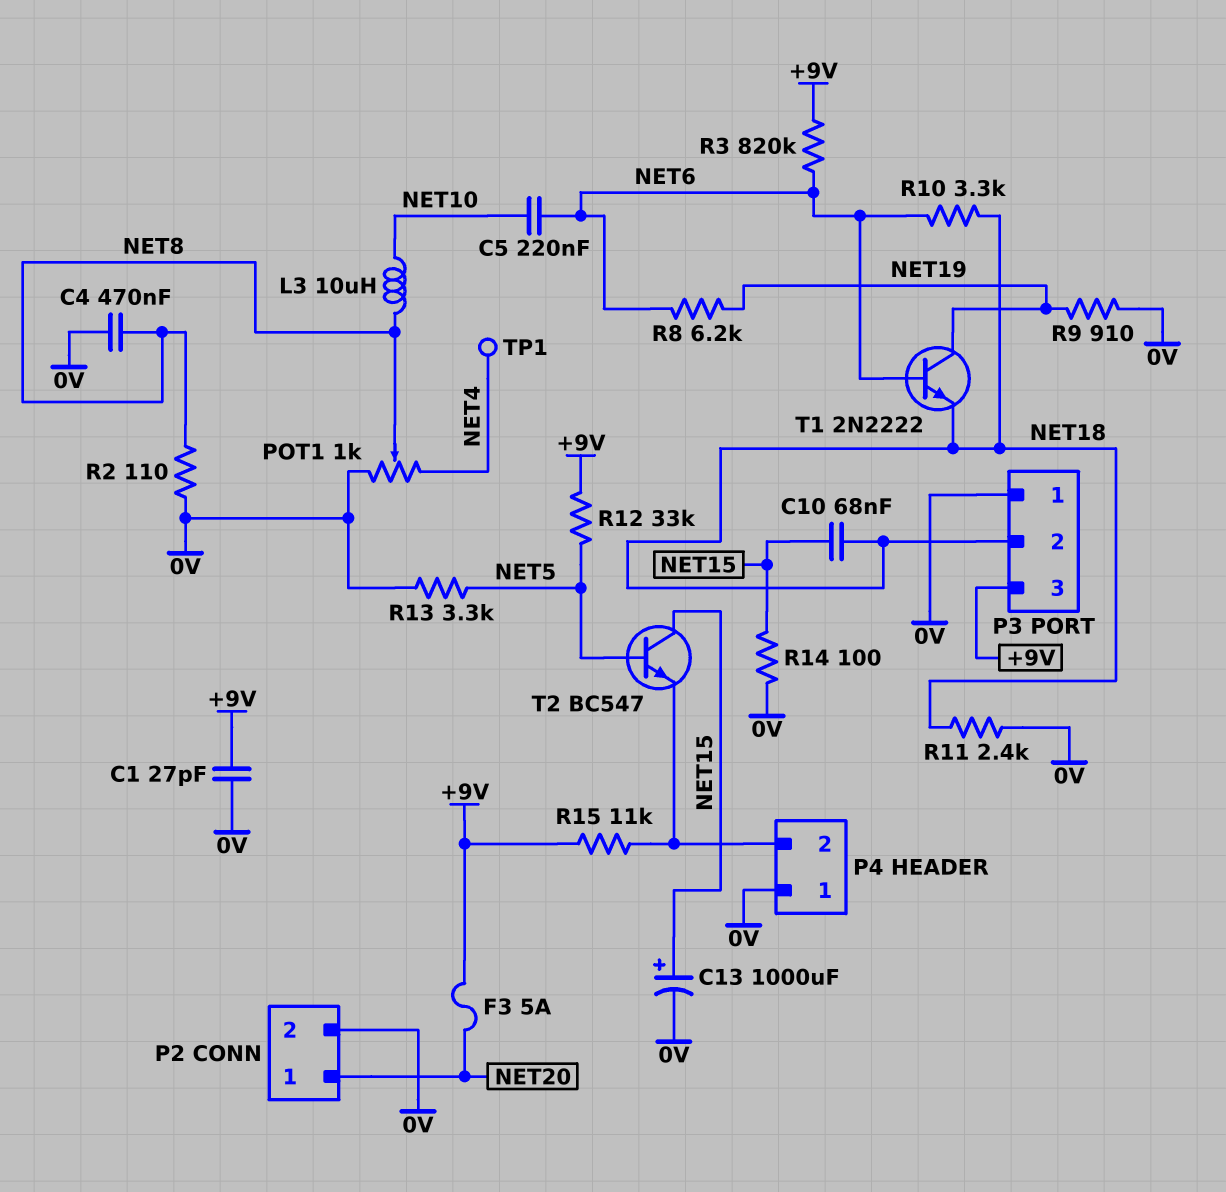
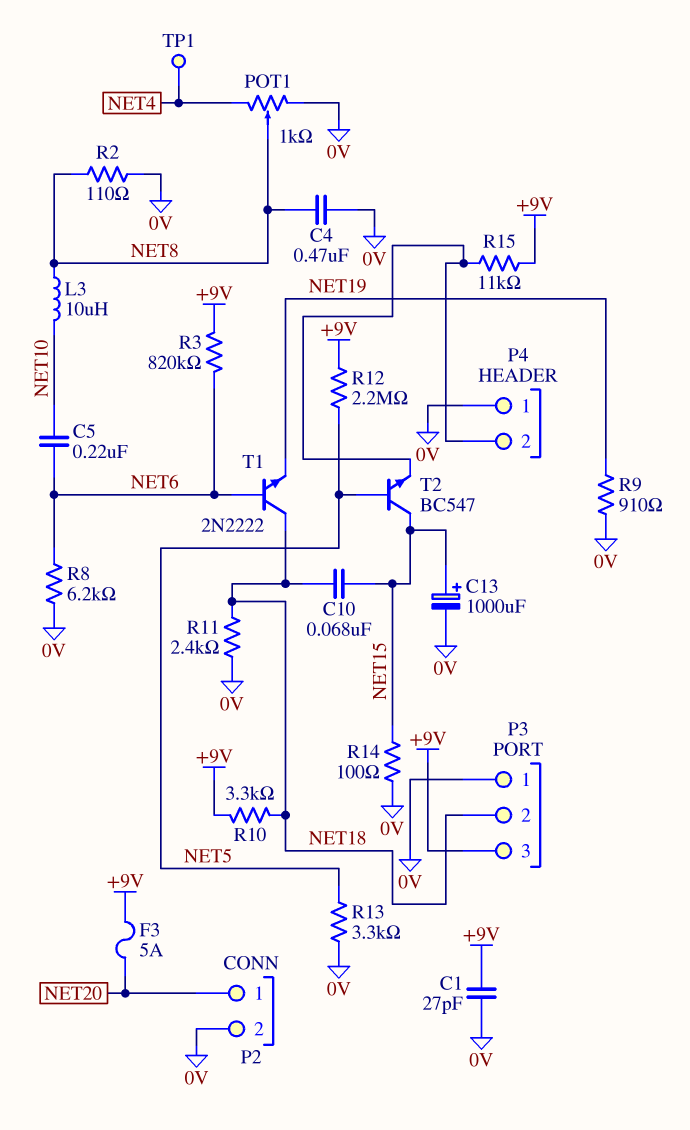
R8: 6.2k (NET6, NET19) -> 6.2k (0V, NET6)
R10: 3.3k (NET6, NET18) -> 3.3k (+9V, NET18)
R12: 33k (+9V, NET5) -> 2.2M (+9V, NET5)
T1: NPN 2N2222 (B NET6, C NET19, E NET18) -> NPN 2N2222 (B NET6, C NET18, E NET19)

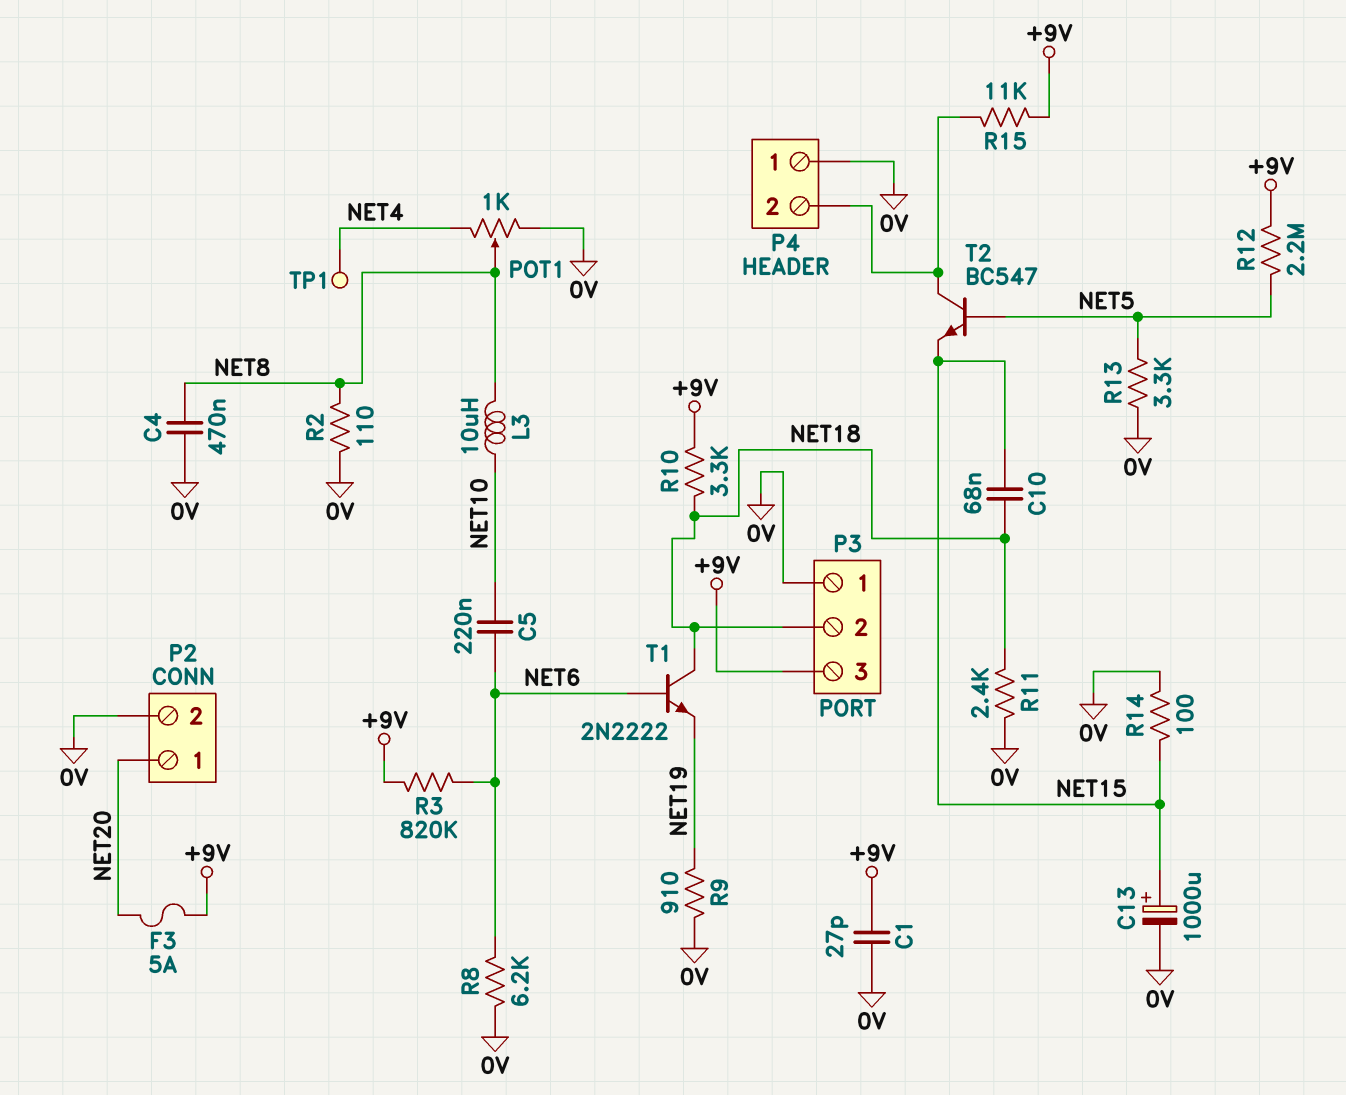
T2: NPN BC547 (B NET5, C NET15, E P4/2) -> NPN BC547 (B NET5, C P4/2, E NET15)

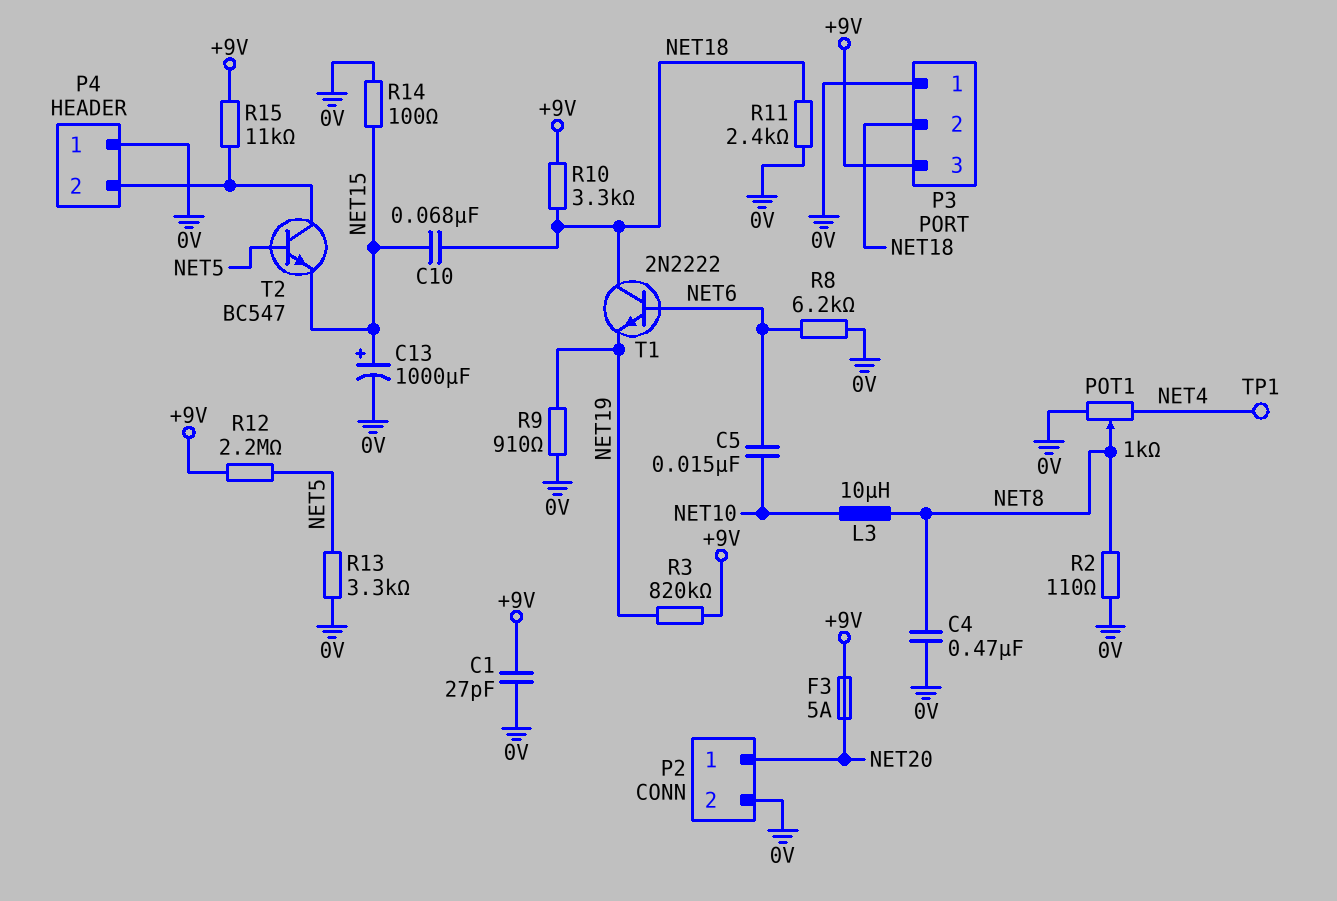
C5: 220nF (NET6, NET10) -> 15nF (NET6, NET10)
R3: 820k (+9V, NET6) -> 820k (+9V, NET19)

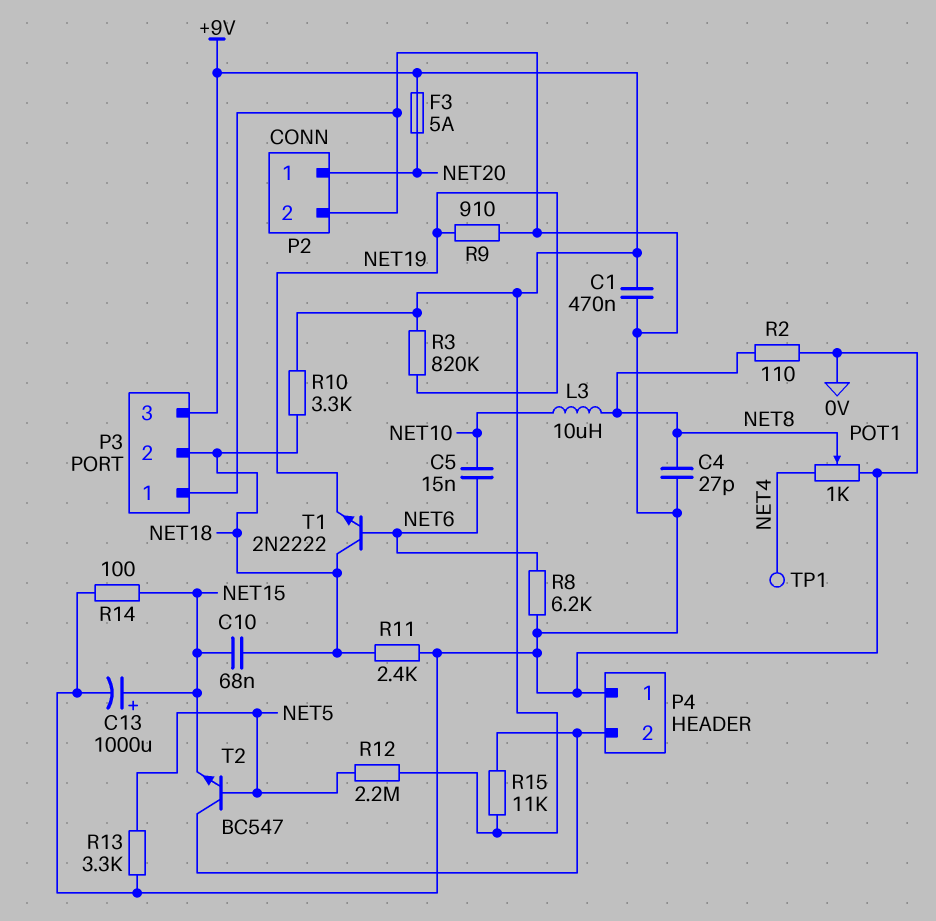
C1: 27pF (+9V, 0V) -> 470nF (+9V, 0V)
C4: 470nF (0V, NET8) -> 27pF (0V, NET8)

